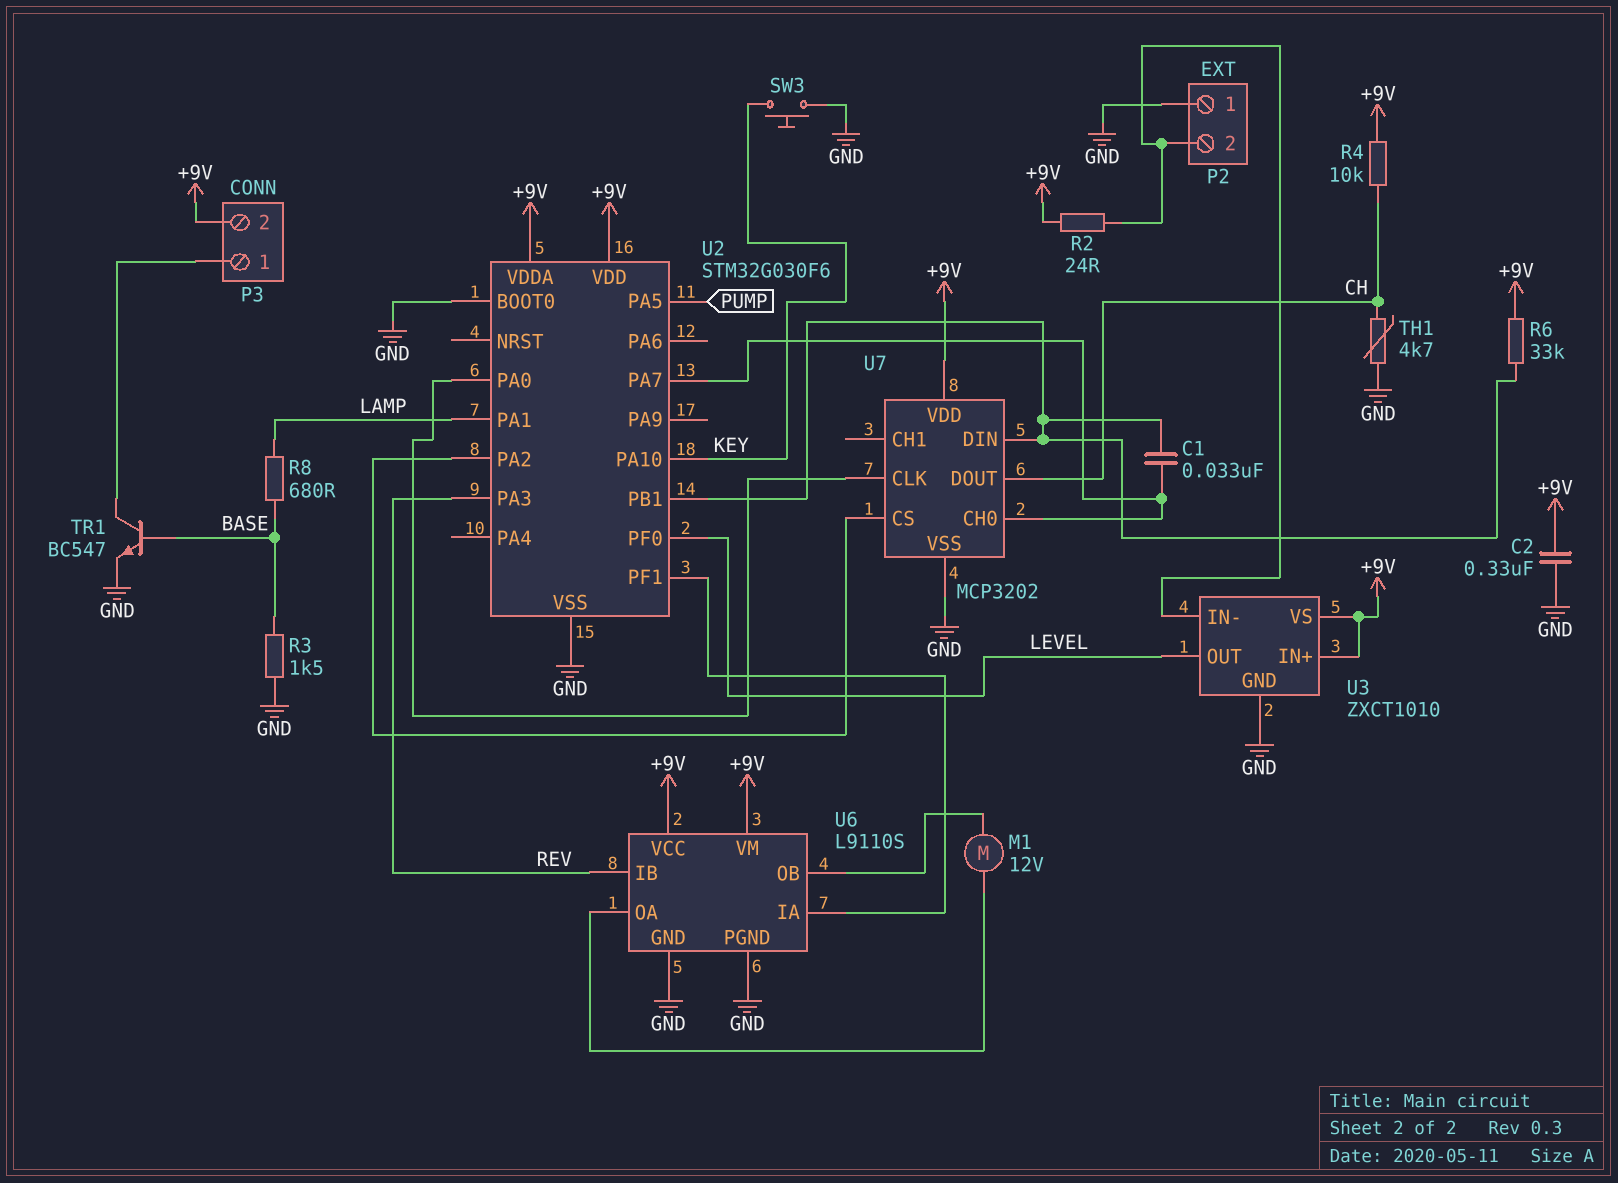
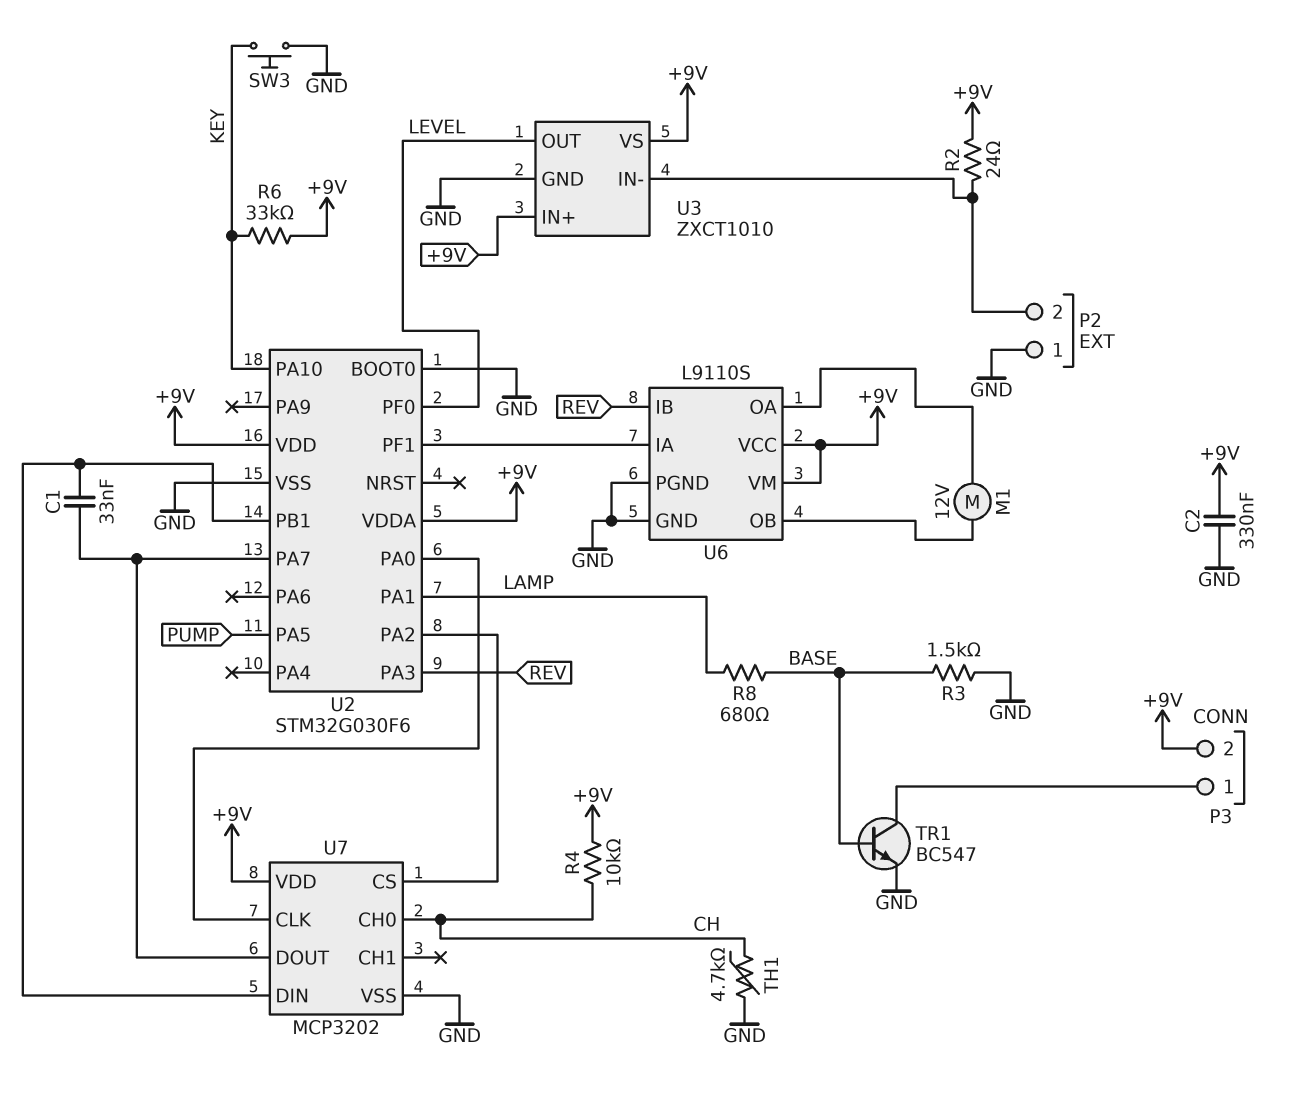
R6: 33k (+9V, U2/PB1) -> 33k (+9V, KEY)
U7 pin CH0: U2/PA7 -> CH
U7 pin DOUT: CH -> U2/PA7

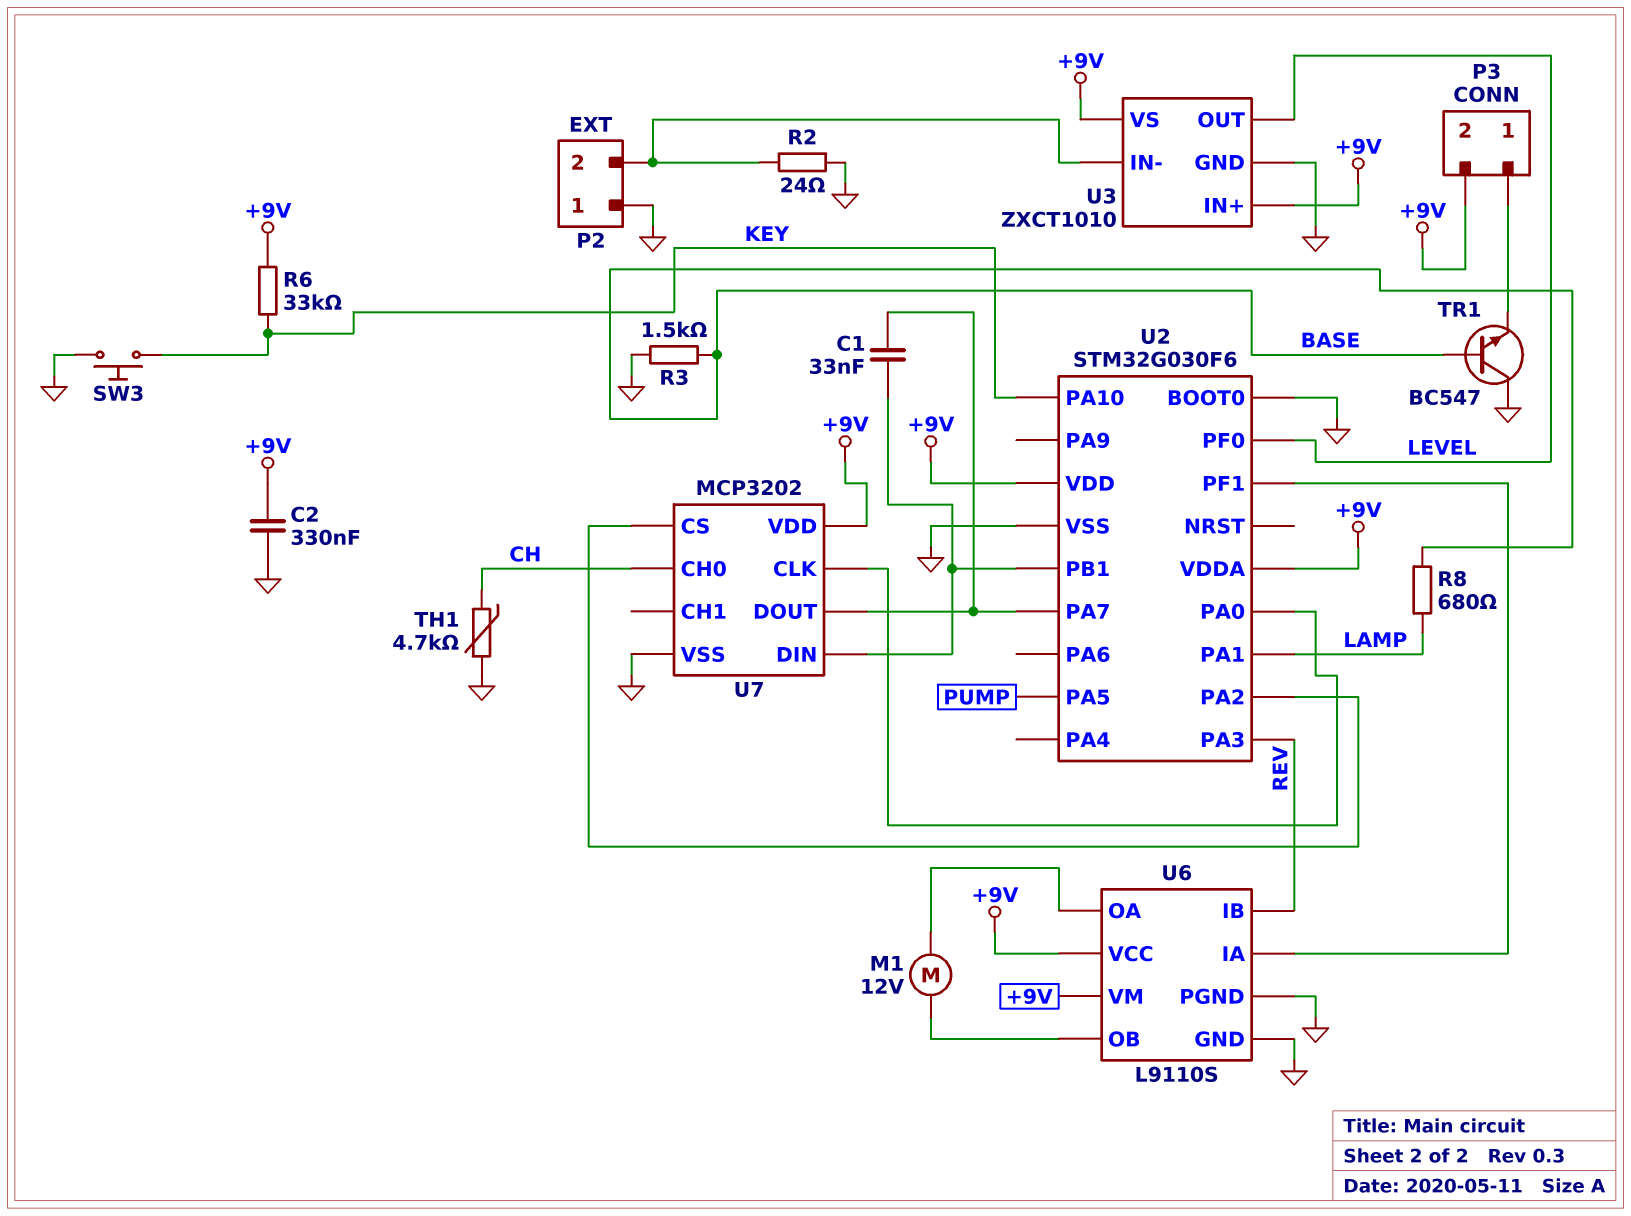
R2: 24 (+9V, P2/2) -> 24 (GND, P2/2)
R4: 10k (+9V, CH) -> none
TR1: NPN BC547 (B BASE, C P3/1, E GND) -> NPN BC547 (B BASE, C GND, E P3/1)

